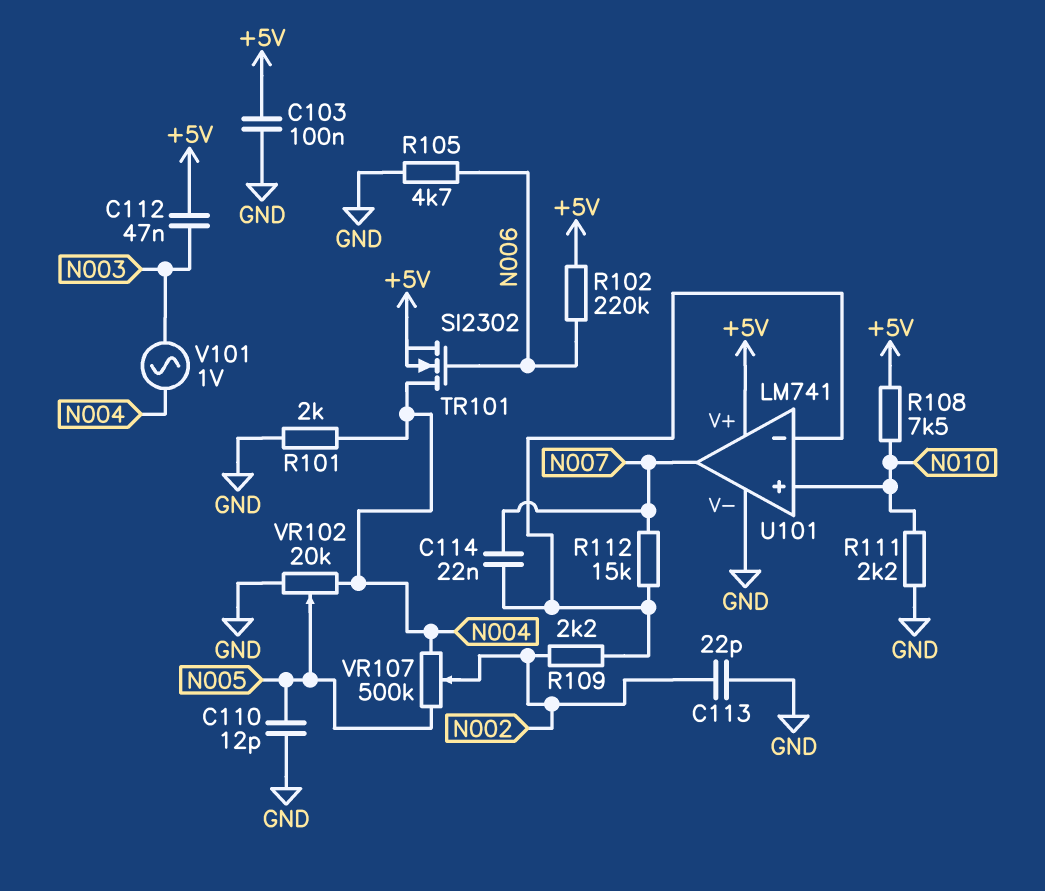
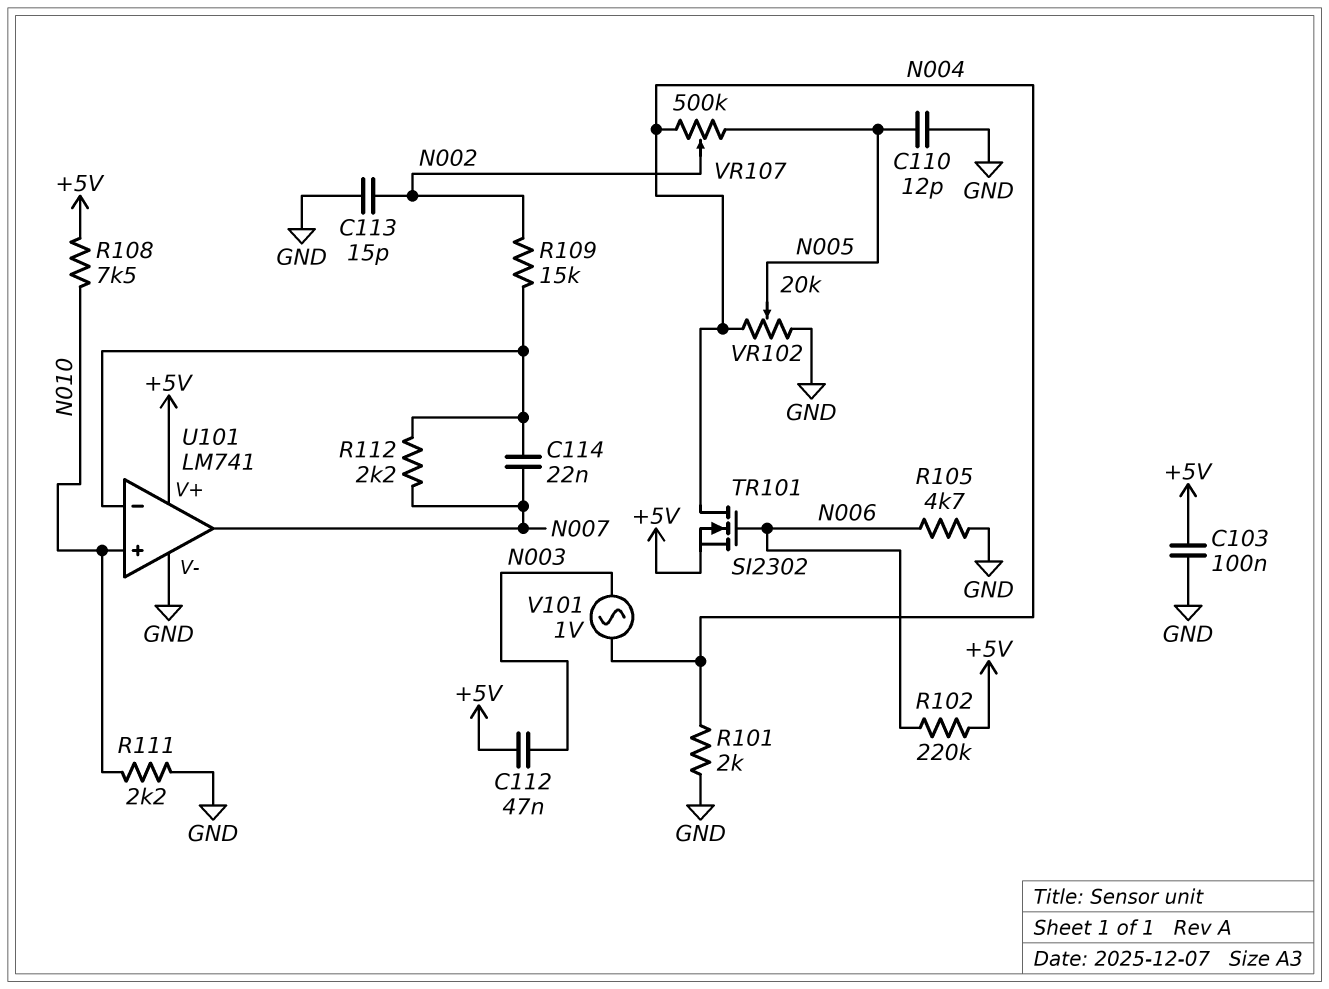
C113: 22pF (GND, N002) -> 15pF (GND, N002)
R109: 2.2k (N002, U101/in-) -> 15k (N002, U101/in-)
R112: 15k (N007, U101/in-) -> 2.2k (N007, U101/in-)

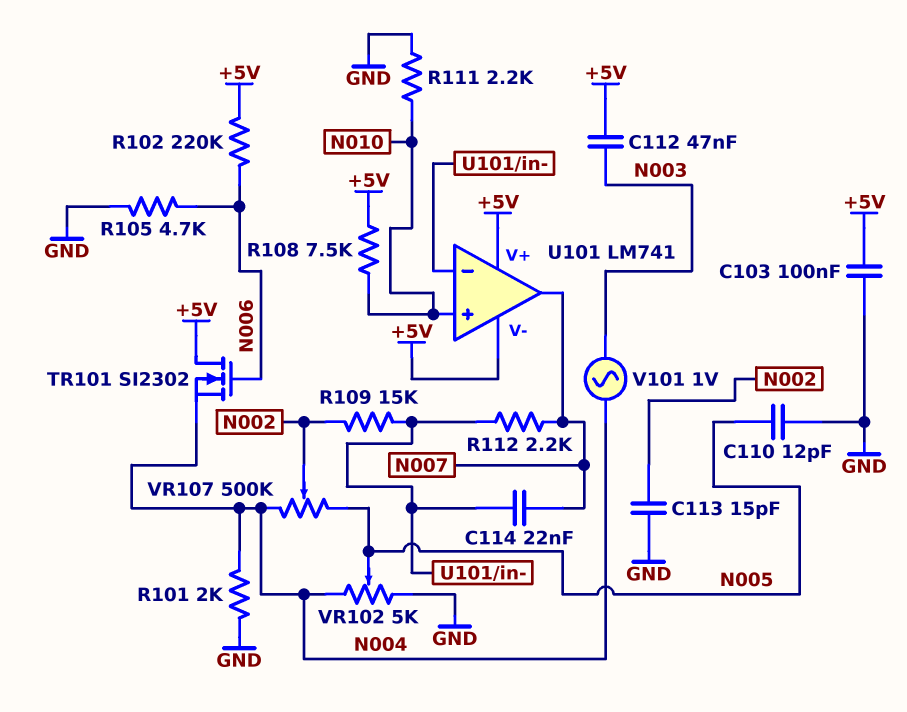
TR101: NMOS SI2302 (G N006, D N004, S +5V) -> NMOS SI2302 (G N006, D +5V, S N004)
U101 pin V-: GND -> +5V
VR102: 20k (GND, N004, wiper N005) -> 5k (GND, N004, wiper N005)

